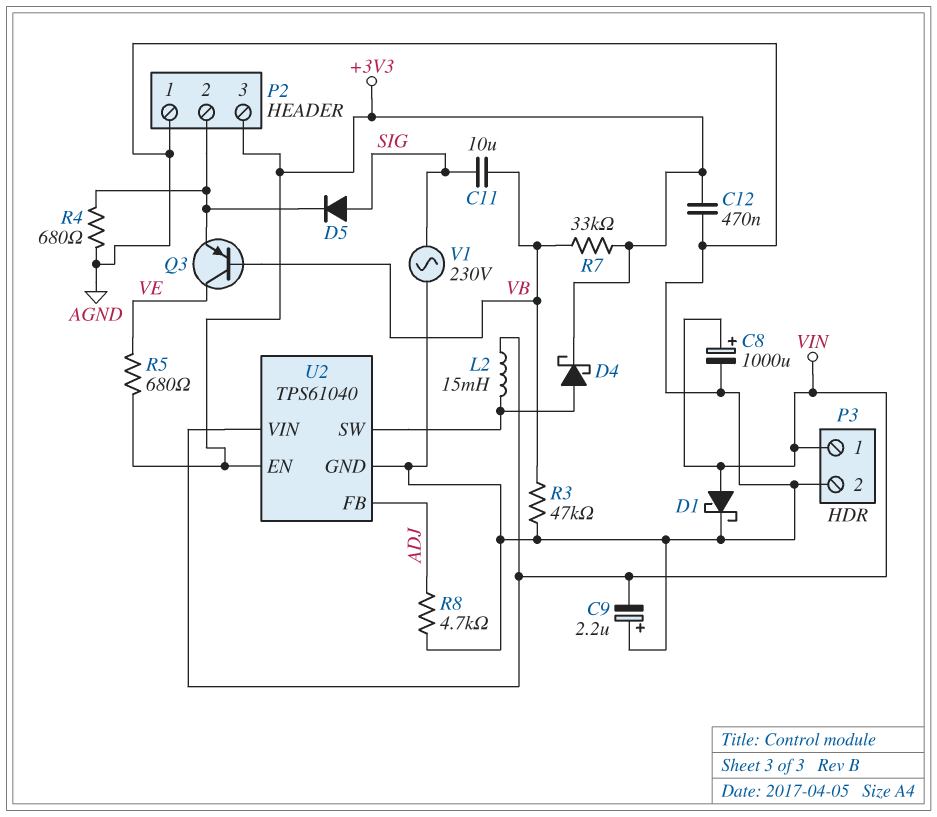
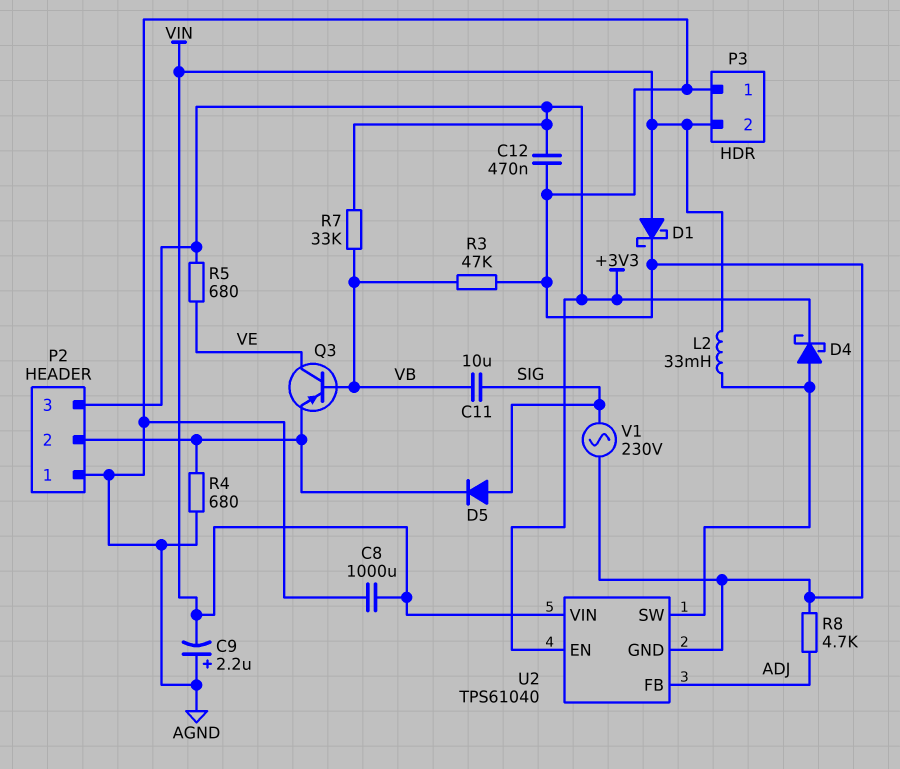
C8: 1000uF (plus VIN, minus AGND) -> 1000uF (AGND, VIN)
L2: 15mH (U2/SW, VIN) -> 33mH (U2/SW, VIN)
P3 pin 1: VIN -> AGND
P3 pin 2: AGND -> VIN

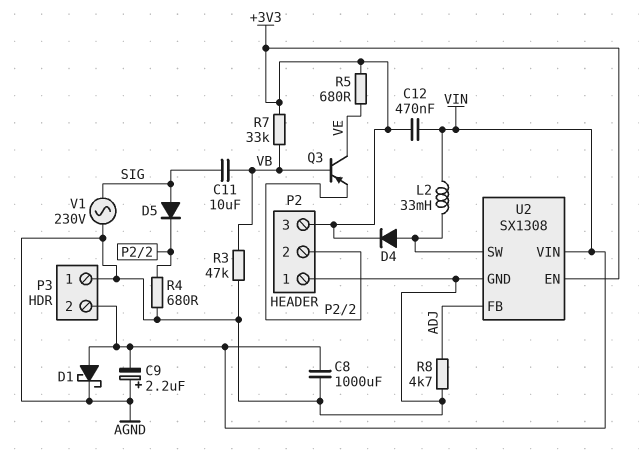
C12: 470nF (+3V3, AGND) -> 470nF (+3V3, VIN)
D4: schottky (A U2/SW, K +3V3) -> diode (A U2/SW, K +3V3)
U2: TPS61040 -> SX1308

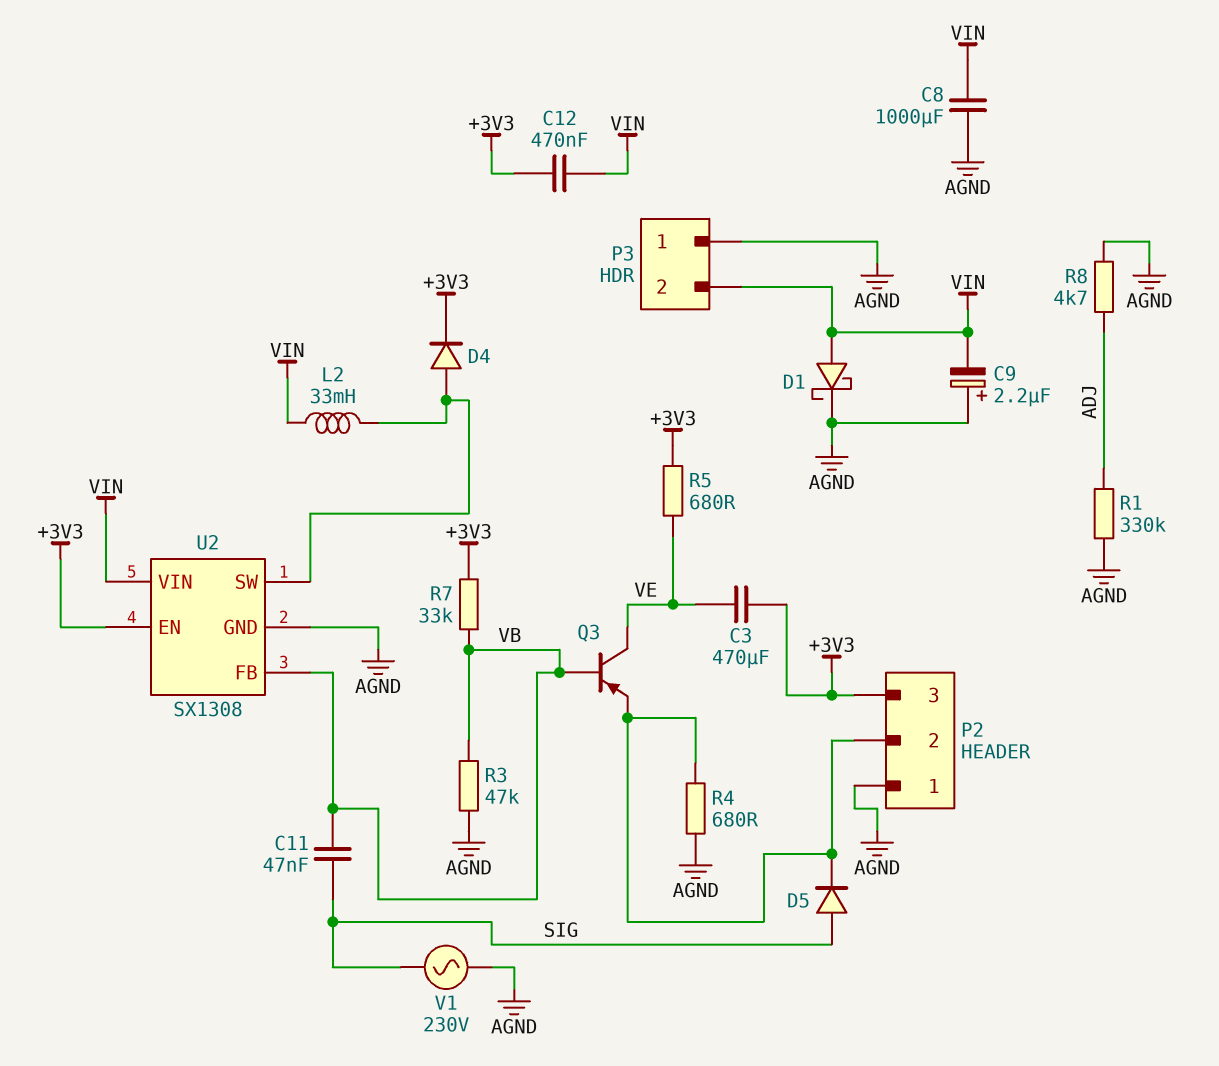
C3: none -> 470uF (+3V3, VE)
C11: 10uF (SIG, VB) -> 47nF (SIG, VB)
R1: none -> 330k (ADJ, AGND)
U2 pin FB: ADJ -> VB

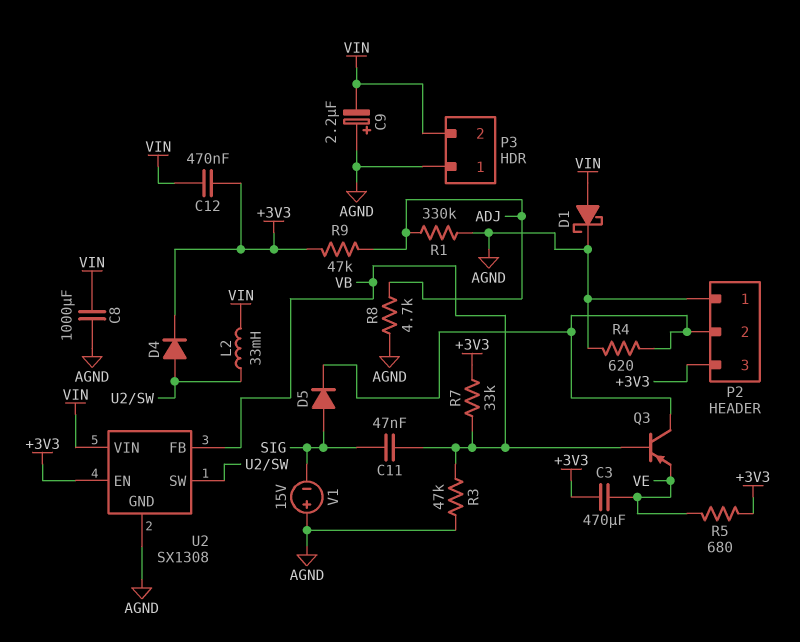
Q3: PNP (B VB, C VE, E P2/2) -> PNP (B VB, C P2/2, E VE)
R4: 680 (AGND, P2/2) -> 620 (AGND, P2/2)
R9: none -> 47k (+3V3, ADJ)
V1: AC 230V (AGND, SIG) -> 15V (plus AGND, minus SIG)

